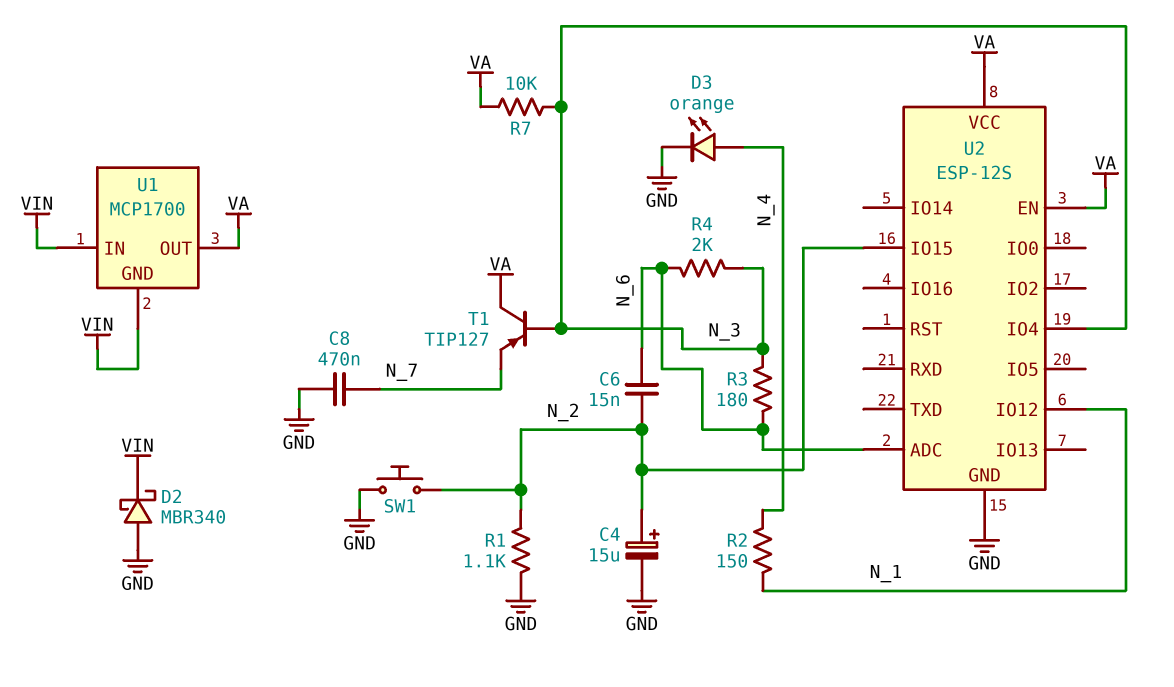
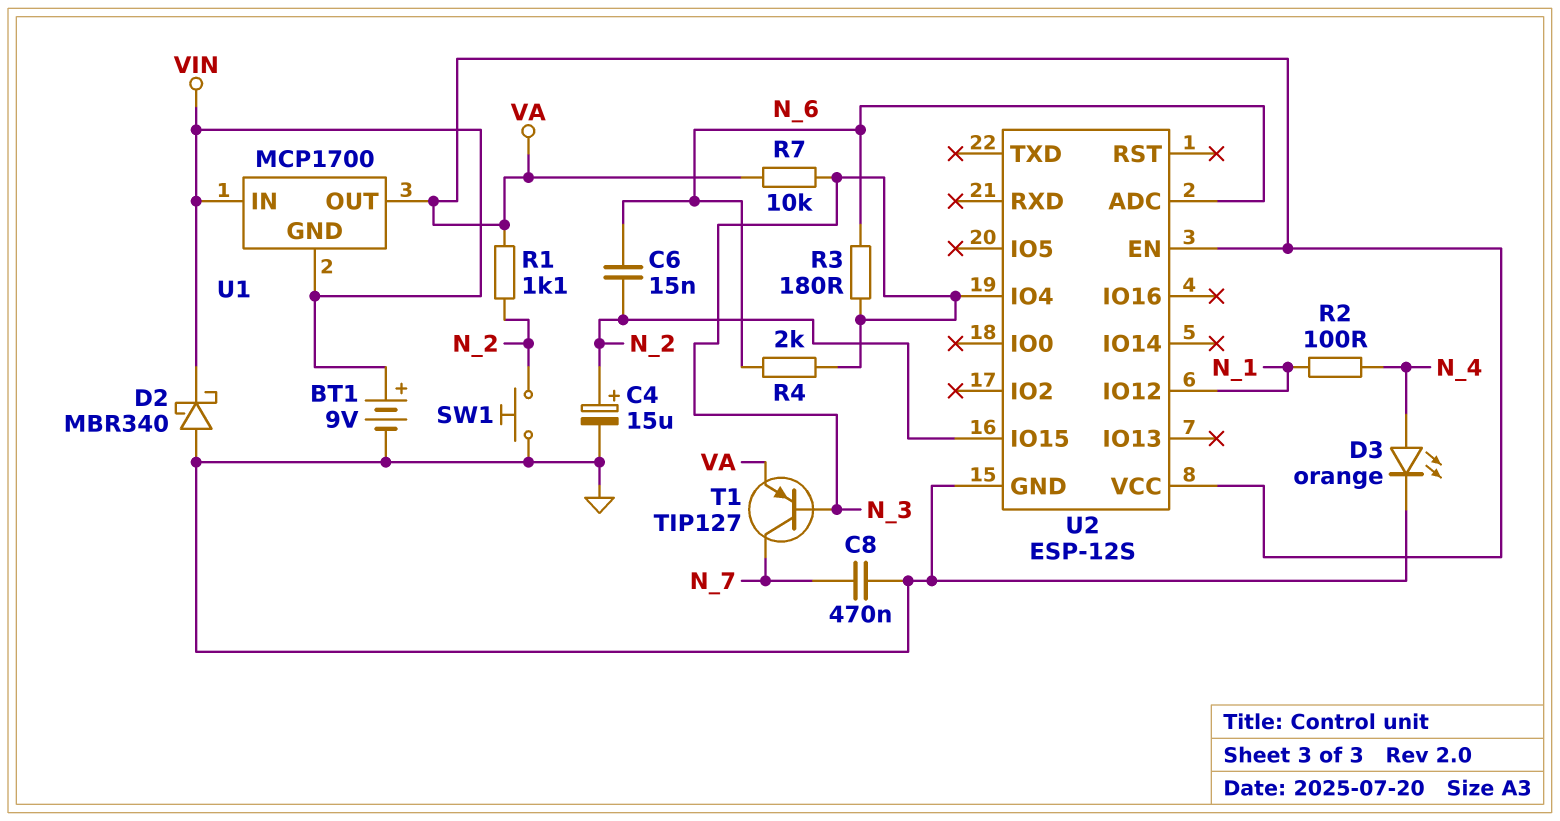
BT1: none -> 9V (plus VIN, minus GND)
R1: 1.1k (GND, N_2) -> 1.1k (N_2, VA)
R2: 150 (N_1, N_4) -> 100 (N_1, N_4)
T1: PNP TIP127 (B N_3, C VA, E N_7) -> PNP TIP127 (B N_3, C N_7, E VA)

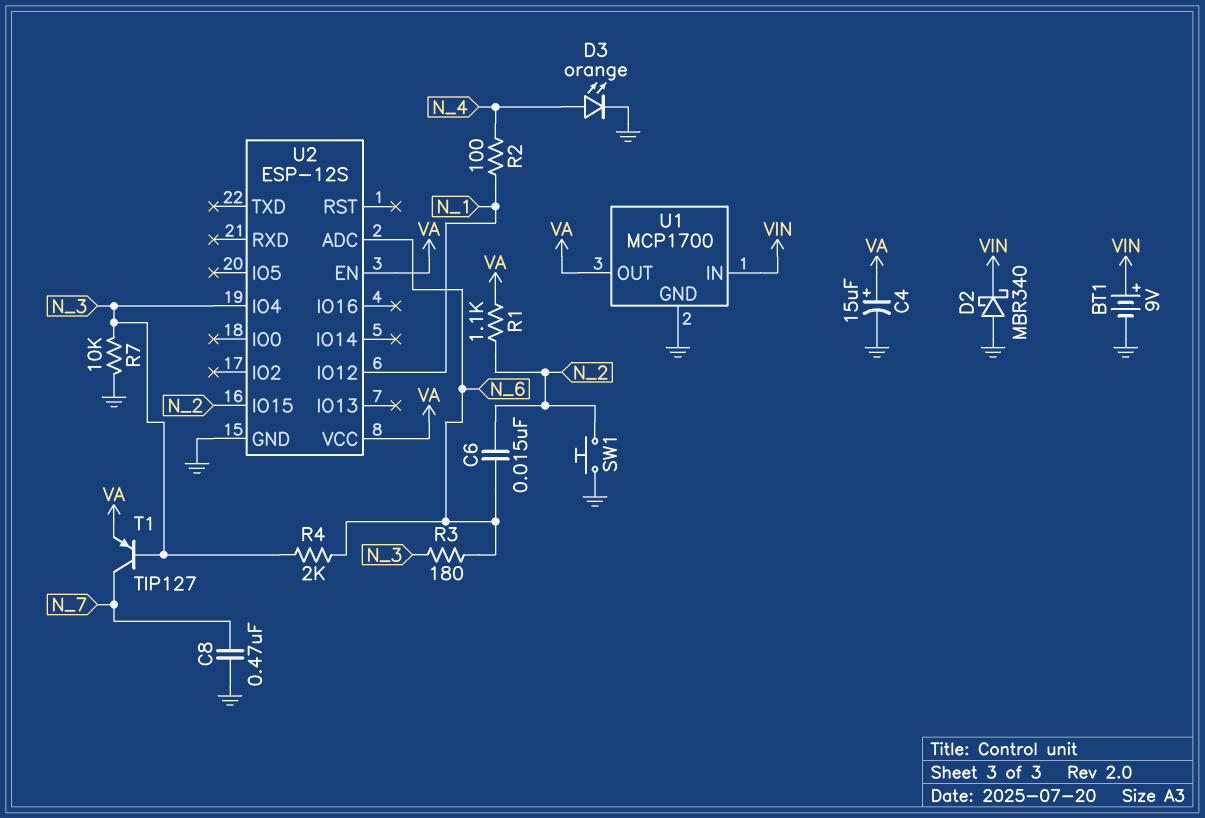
C4: 15uF (plus N_2, minus GND) -> 15uF (plus VA, minus GND)
R7: 10k (N_3, VA) -> 10k (GND, N_3)
U1 pin GND: VIN -> GND

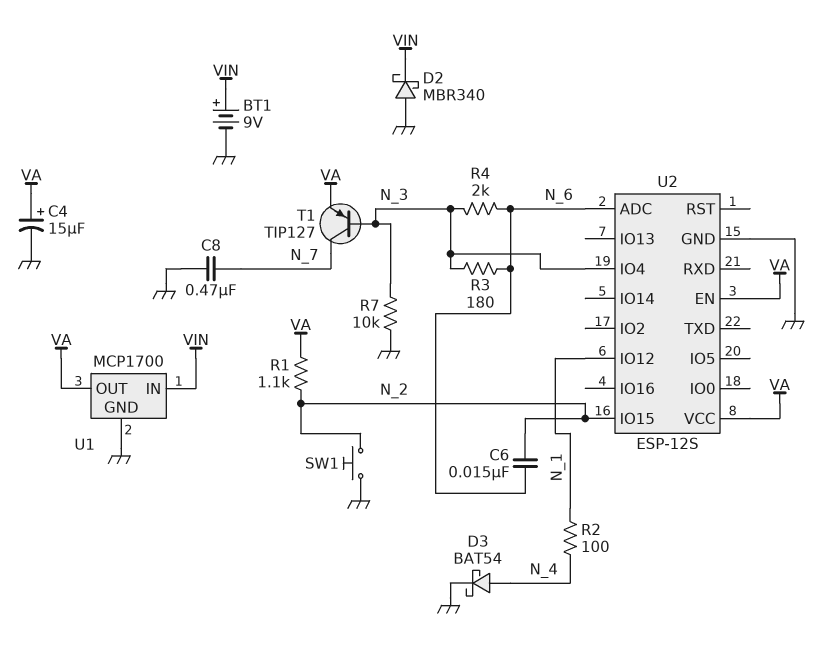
D3: LED orange (A N_4, K GND) -> schottky BAT54 (A N_4, K GND)

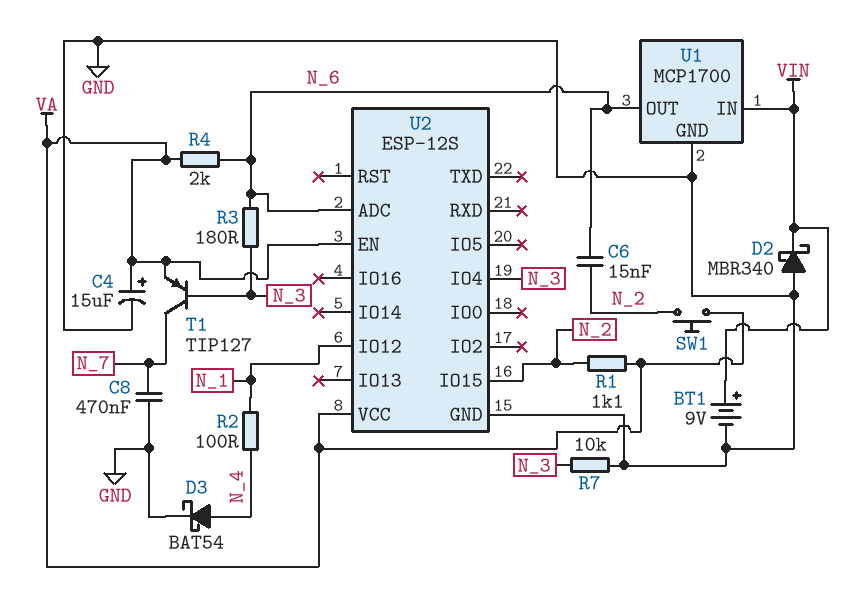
R4: 2k (N_3, N_6) -> 2k (N_6, VA)
SW1: button (GND, N_2) -> button (N_2, VA)
U1 pin OUT: VA -> N_6

